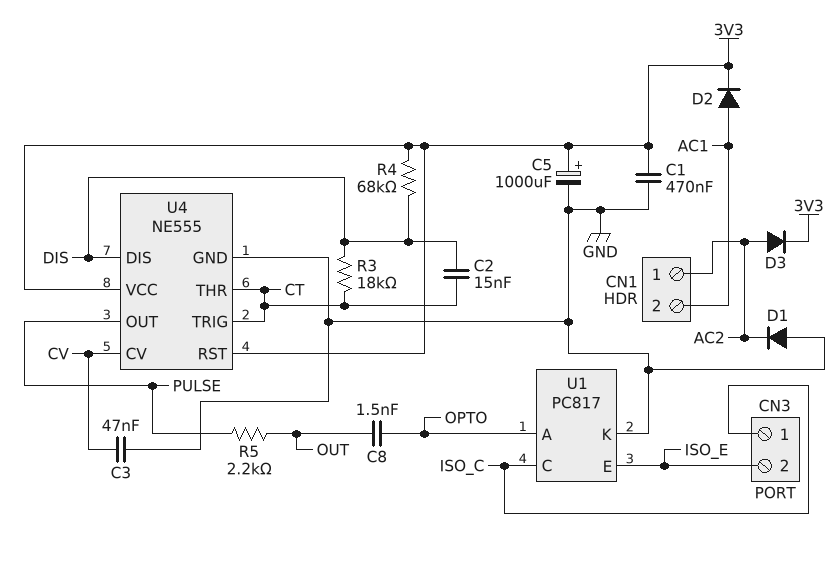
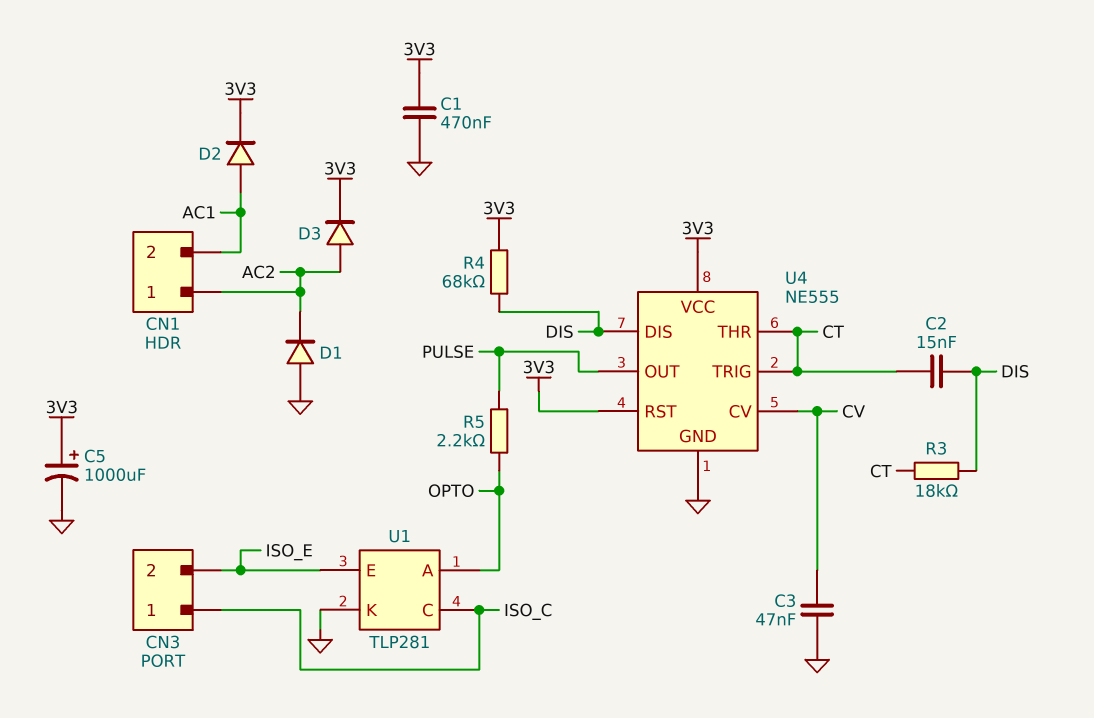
C8: 1.5nF (OPTO, OUT) -> none
R5: 2.2k (OUT, PULSE) -> 2.2k (OPTO, PULSE)
U1: PC817 -> TLP281

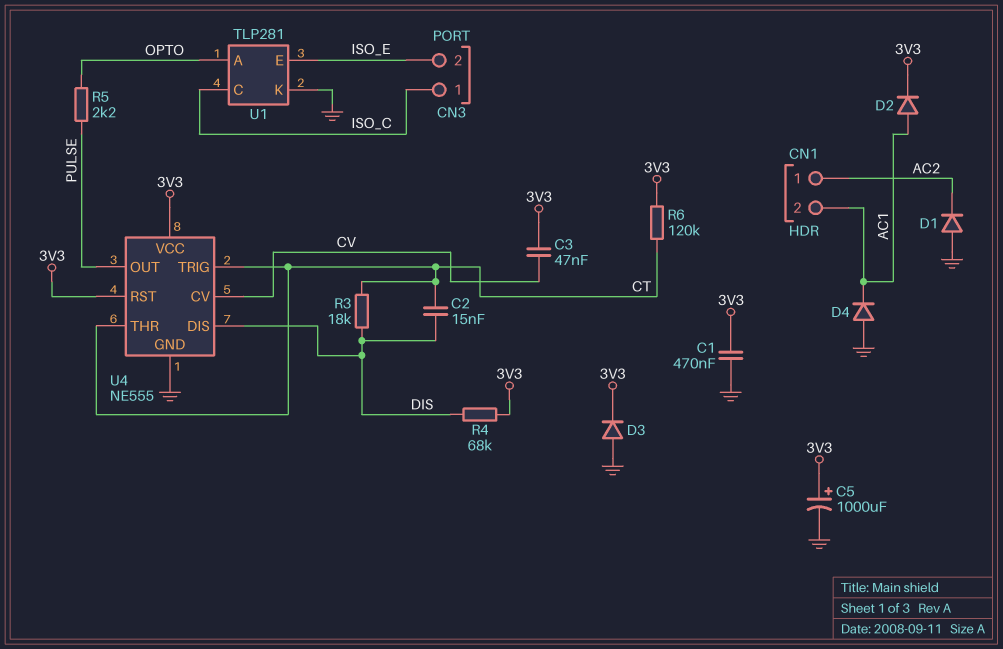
C3: 47nF (CV, GND) -> 47nF (3V3, CV)
D3: diode (A AC2, K 3V3) -> diode (A GND, K 3V3)
D4: none -> diode (A GND, K AC1)
R6: none -> 120k (3V3, CT)

